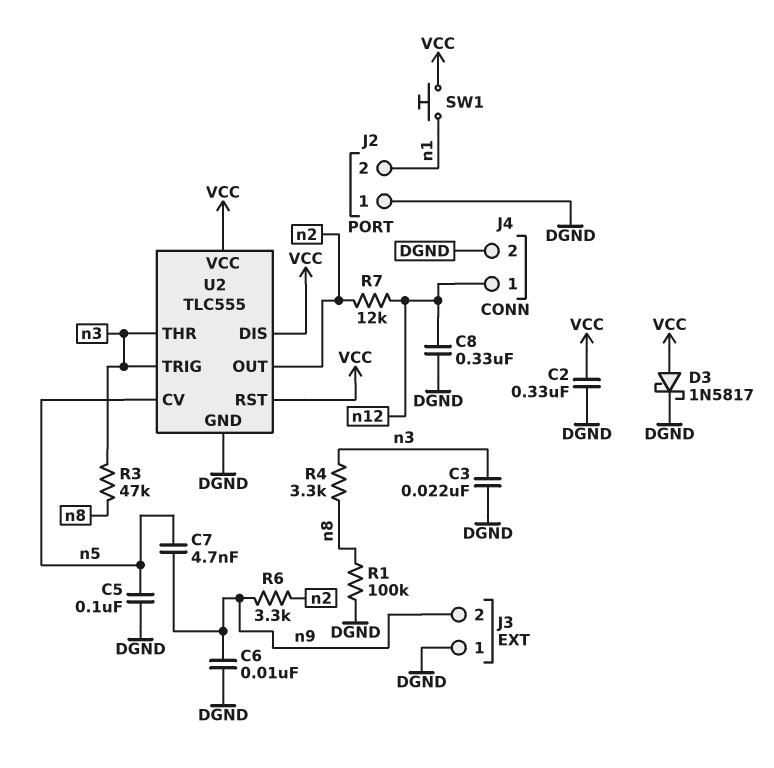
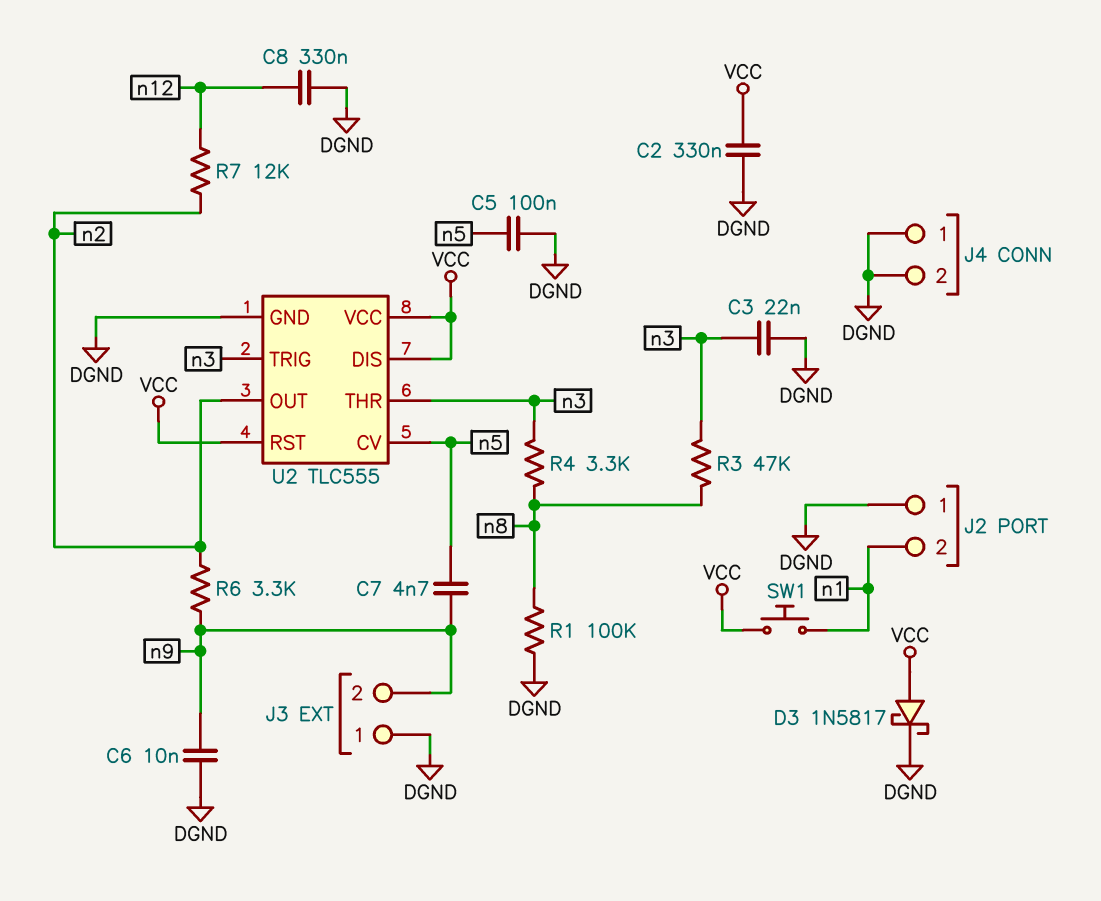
J4 pin 1: n12 -> DGND

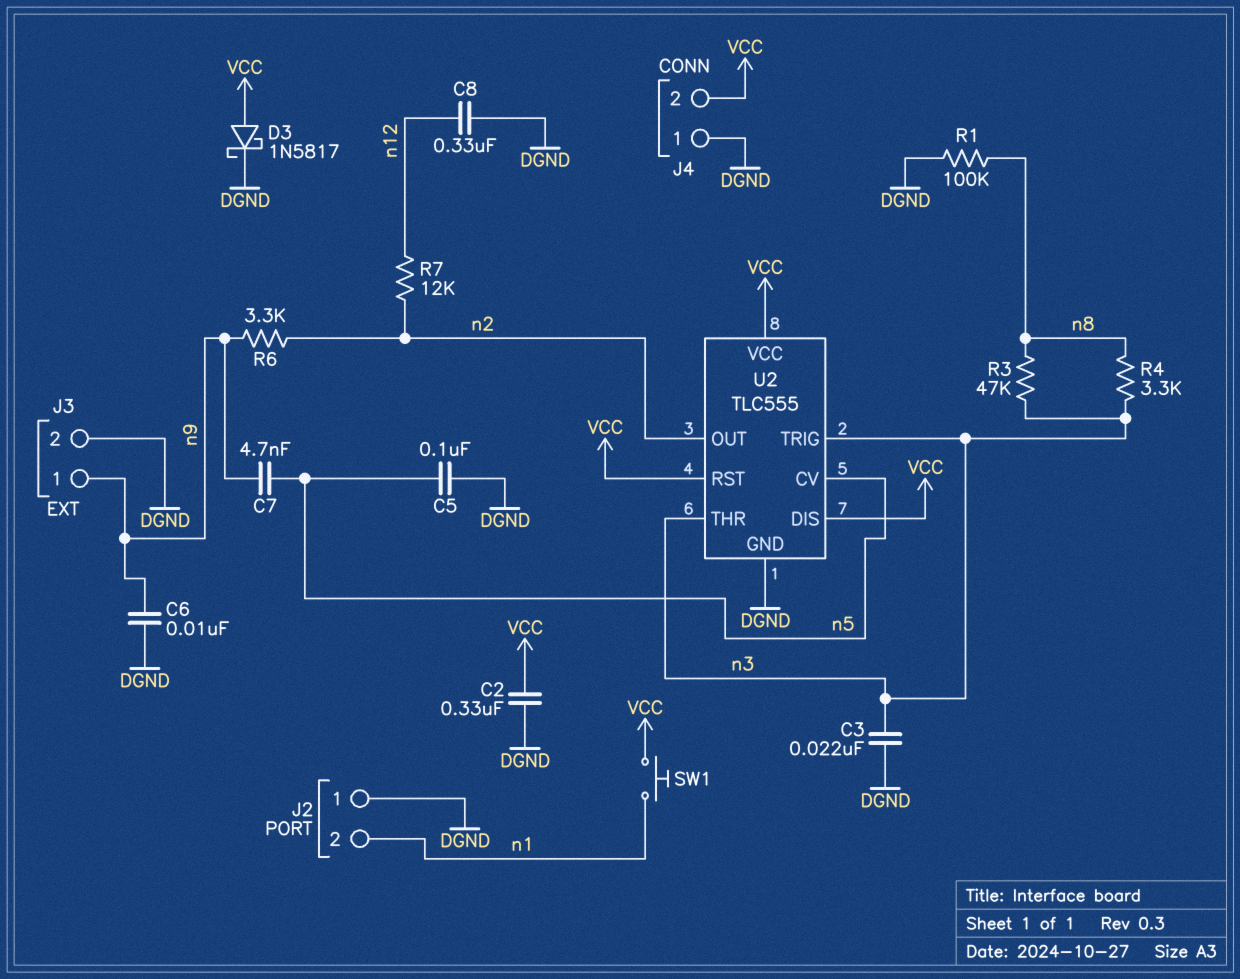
J3 pin 1: DGND -> n9
J3 pin 2: n9 -> DGND
J4 pin 2: DGND -> VCC

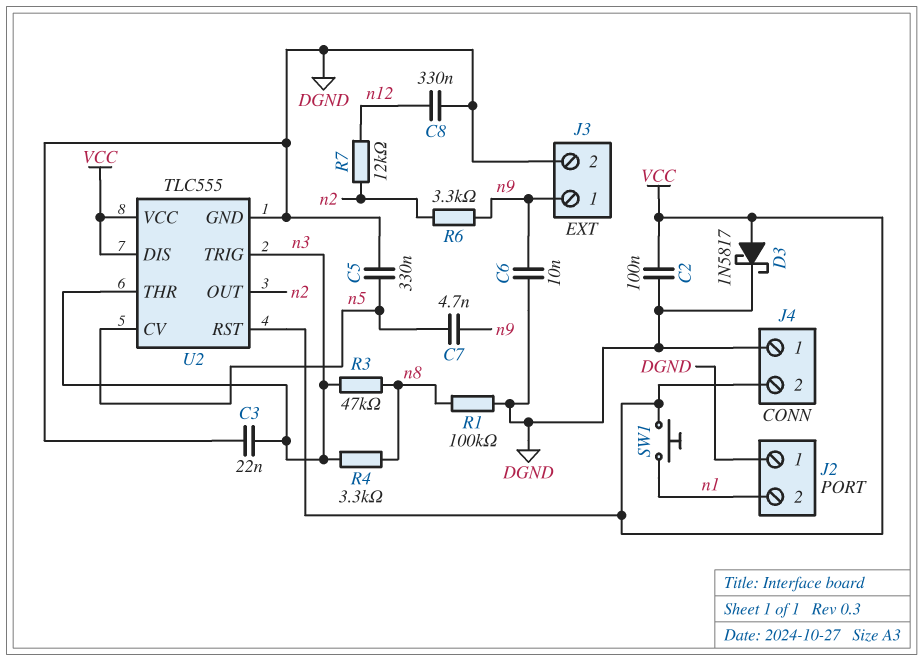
C2: 330nF (DGND, VCC) -> 100nF (DGND, VCC)
C5: 100nF (DGND, n5) -> 330nF (DGND, n5)

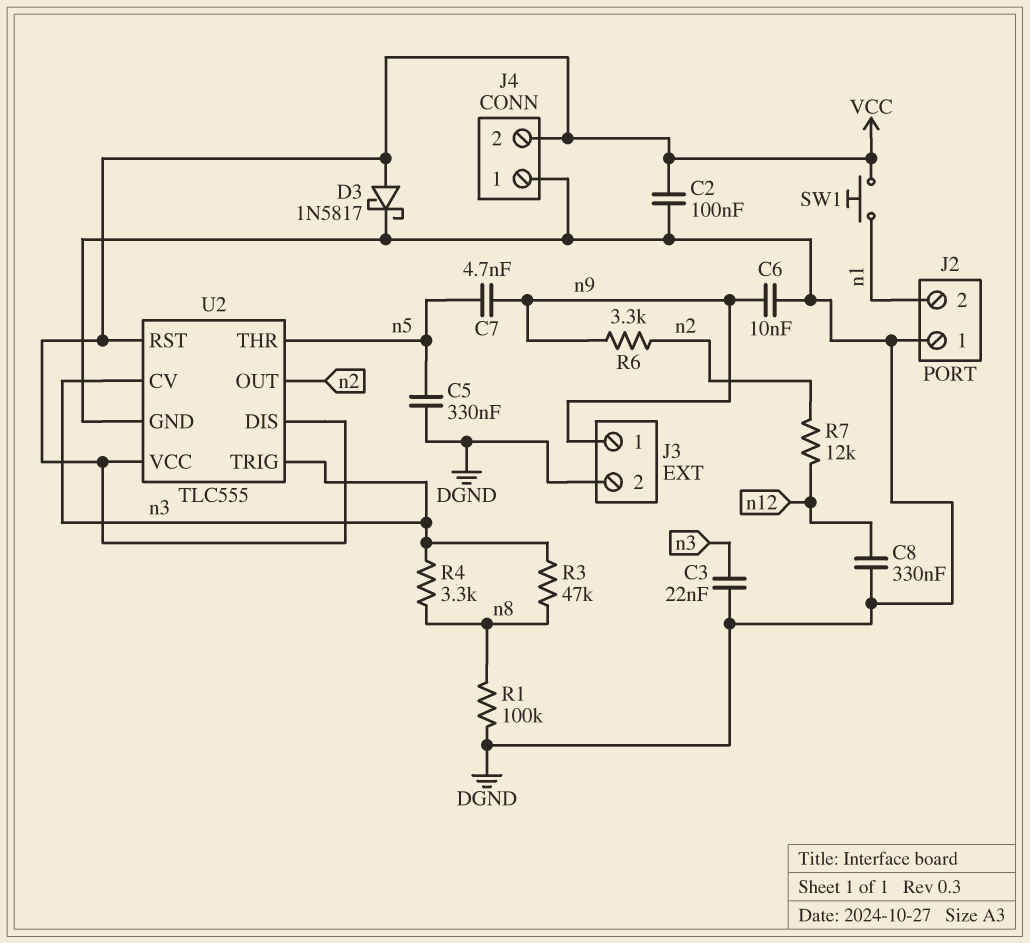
U2 pin CV: n5 -> n3
U2 pin THR: n3 -> n5

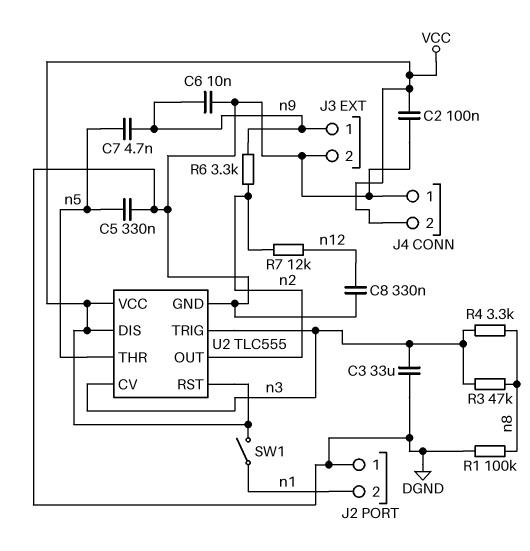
C3: 22nF (DGND, n3) -> 33uF (DGND, n3)
D3: schottky 1N5817 (A VCC, K DGND) -> none
SW1: button (VCC, n1) -> switch (VCC, n1)

